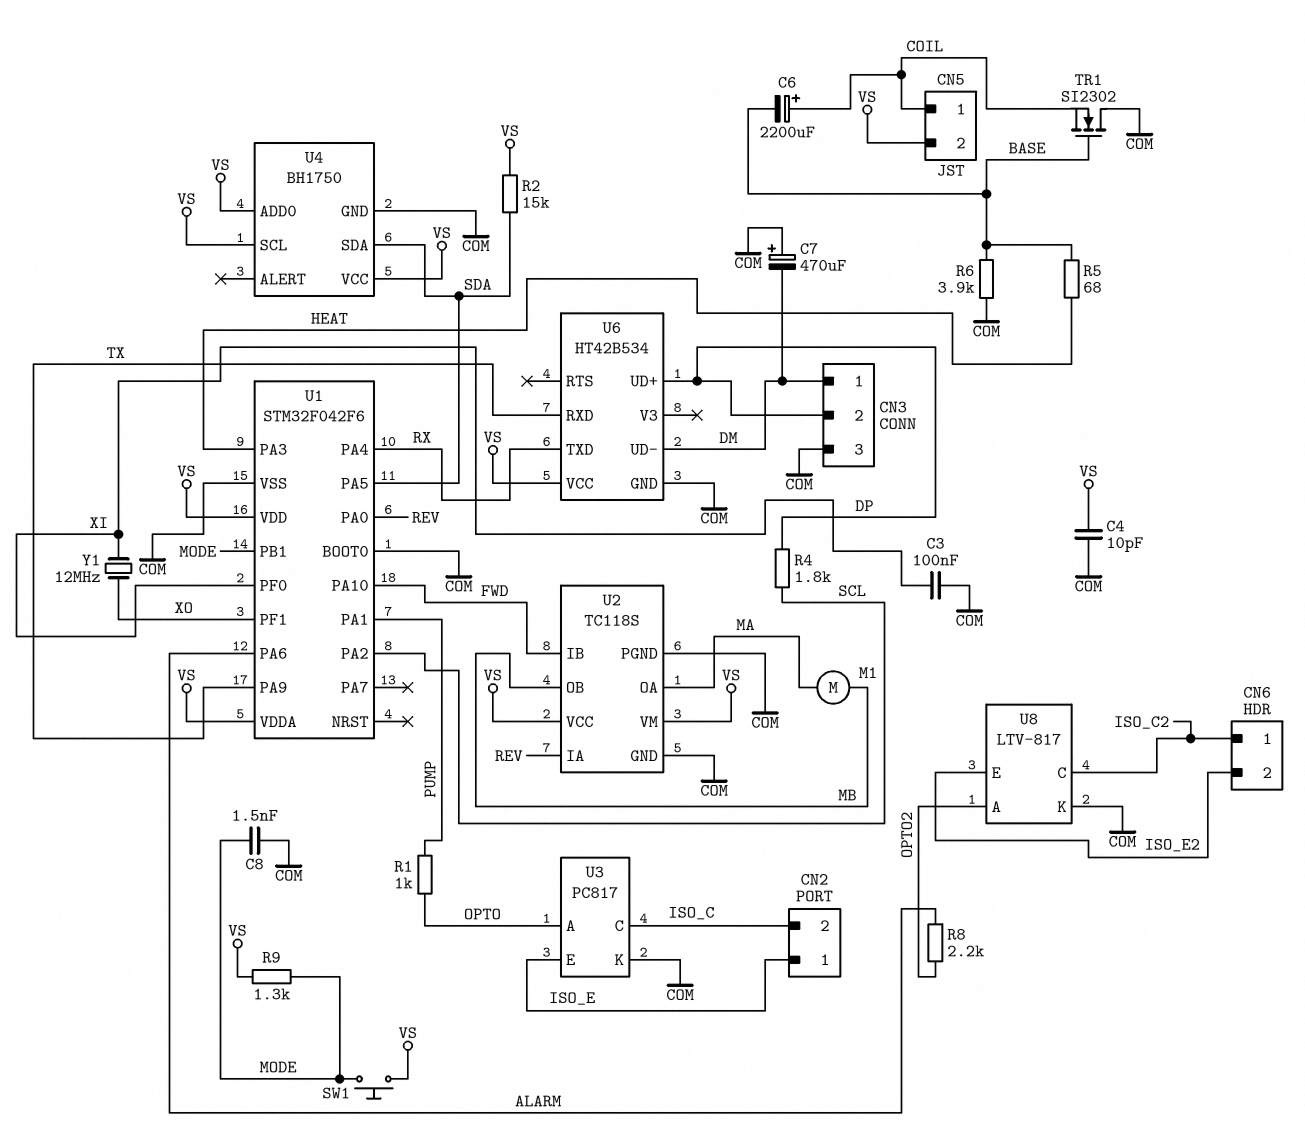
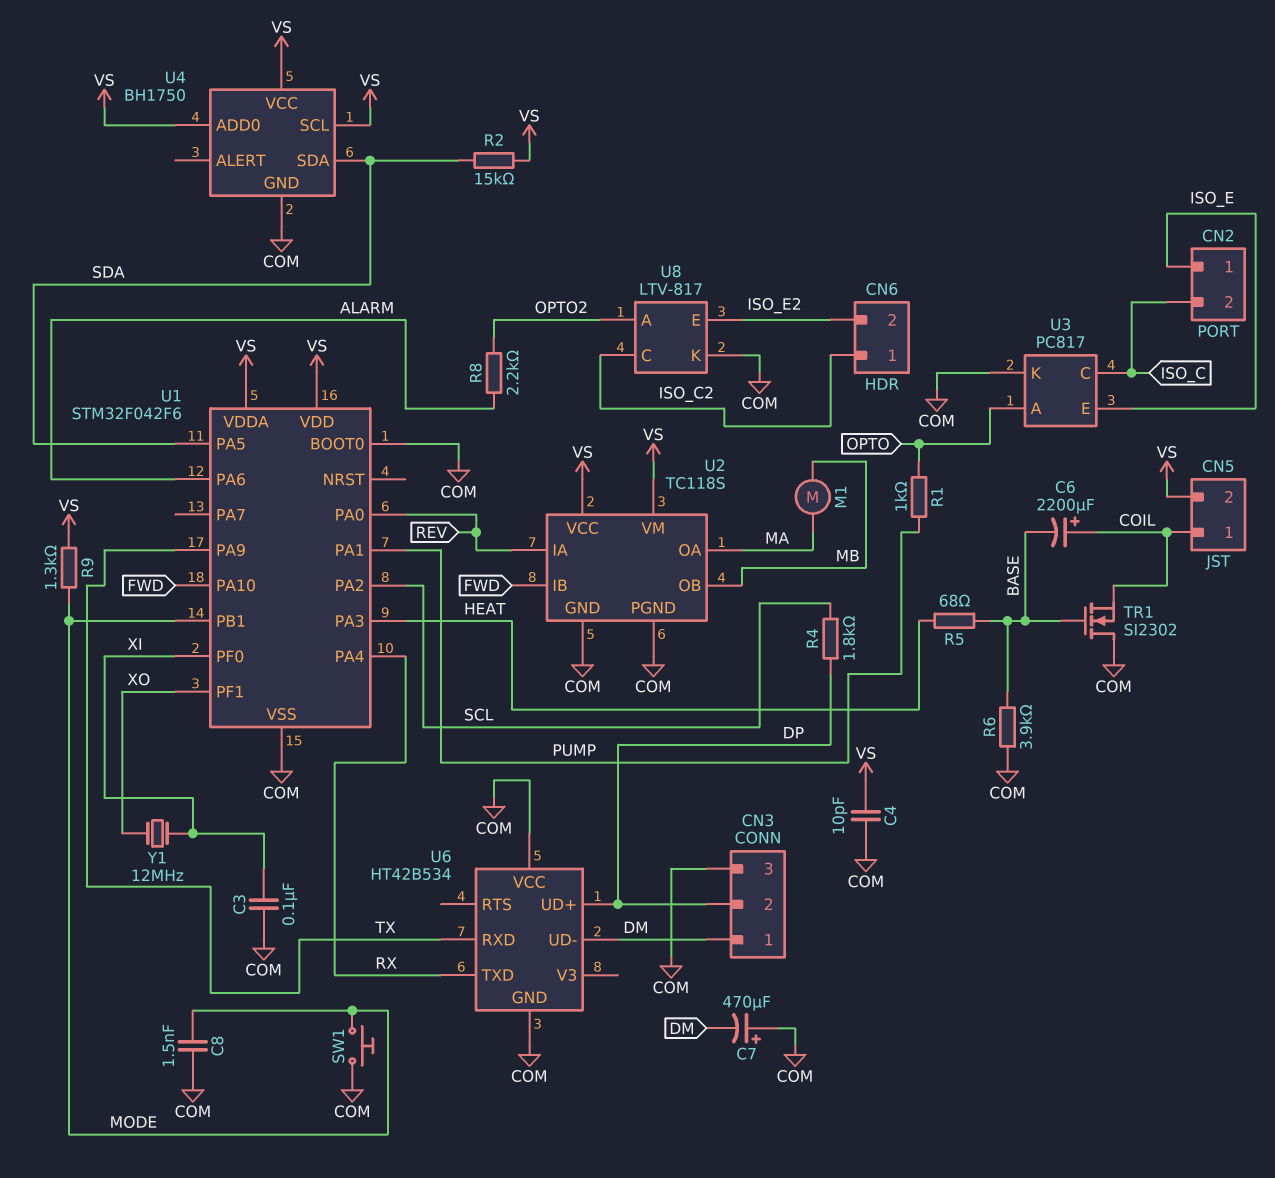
SW1: button (MODE, VS) -> button (COM, MODE)
U6 pin VCC: VS -> COM

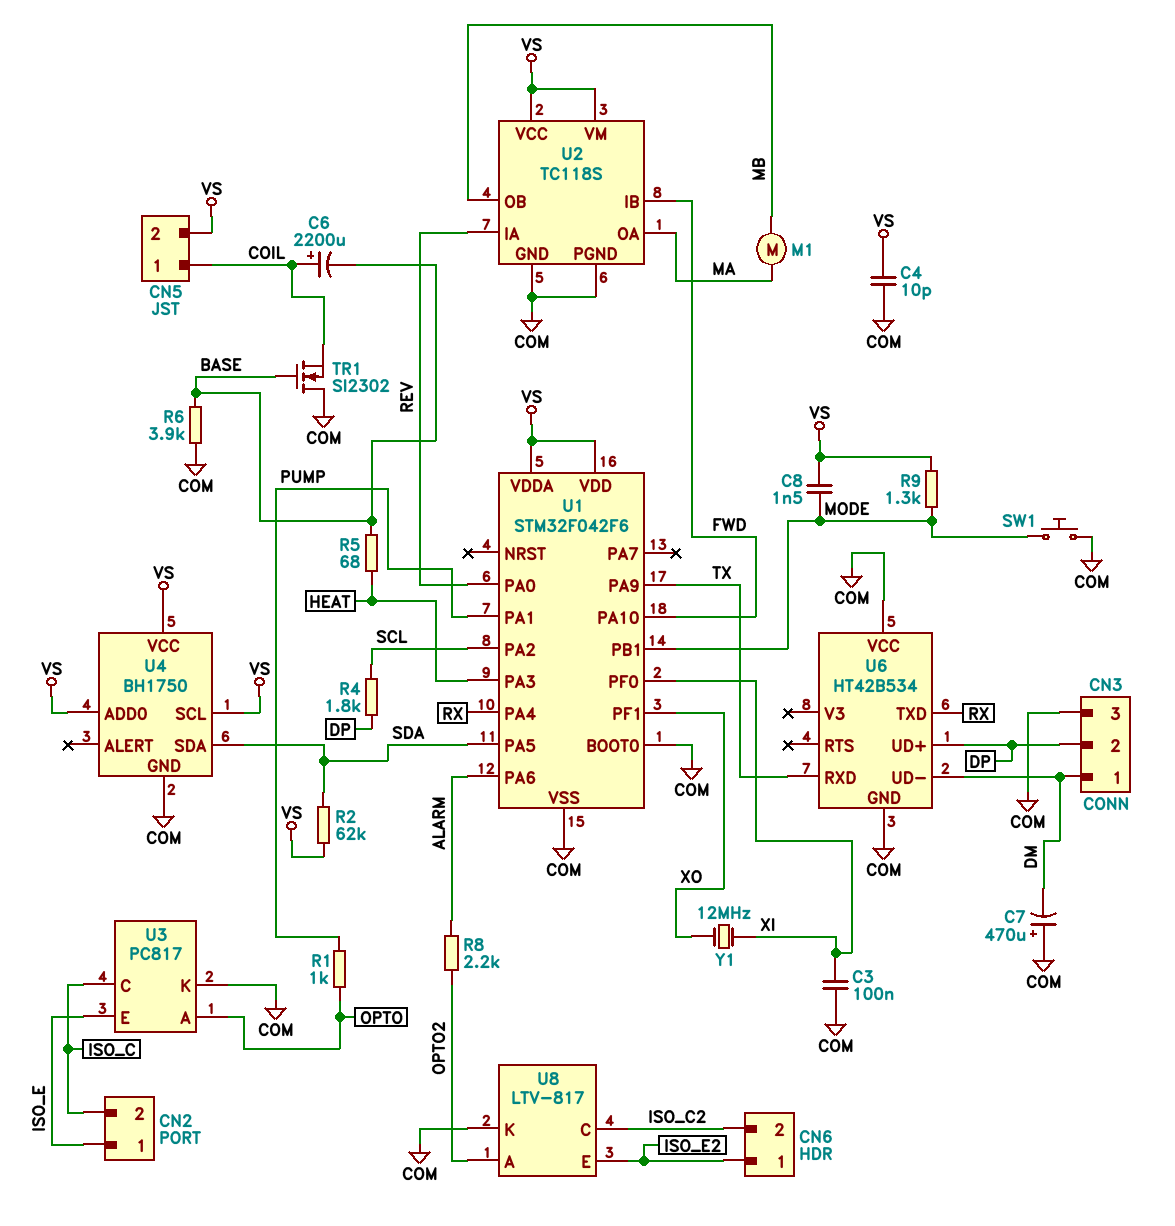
C8: 1.5nF (COM, MODE) -> 1.5nF (MODE, VS)
CN6 pin 1: ISO_C2 -> ISO_E2
CN6 pin 2: ISO_E2 -> ISO_C2
R2: 15k (SDA, VS) -> 62k (SDA, VS)

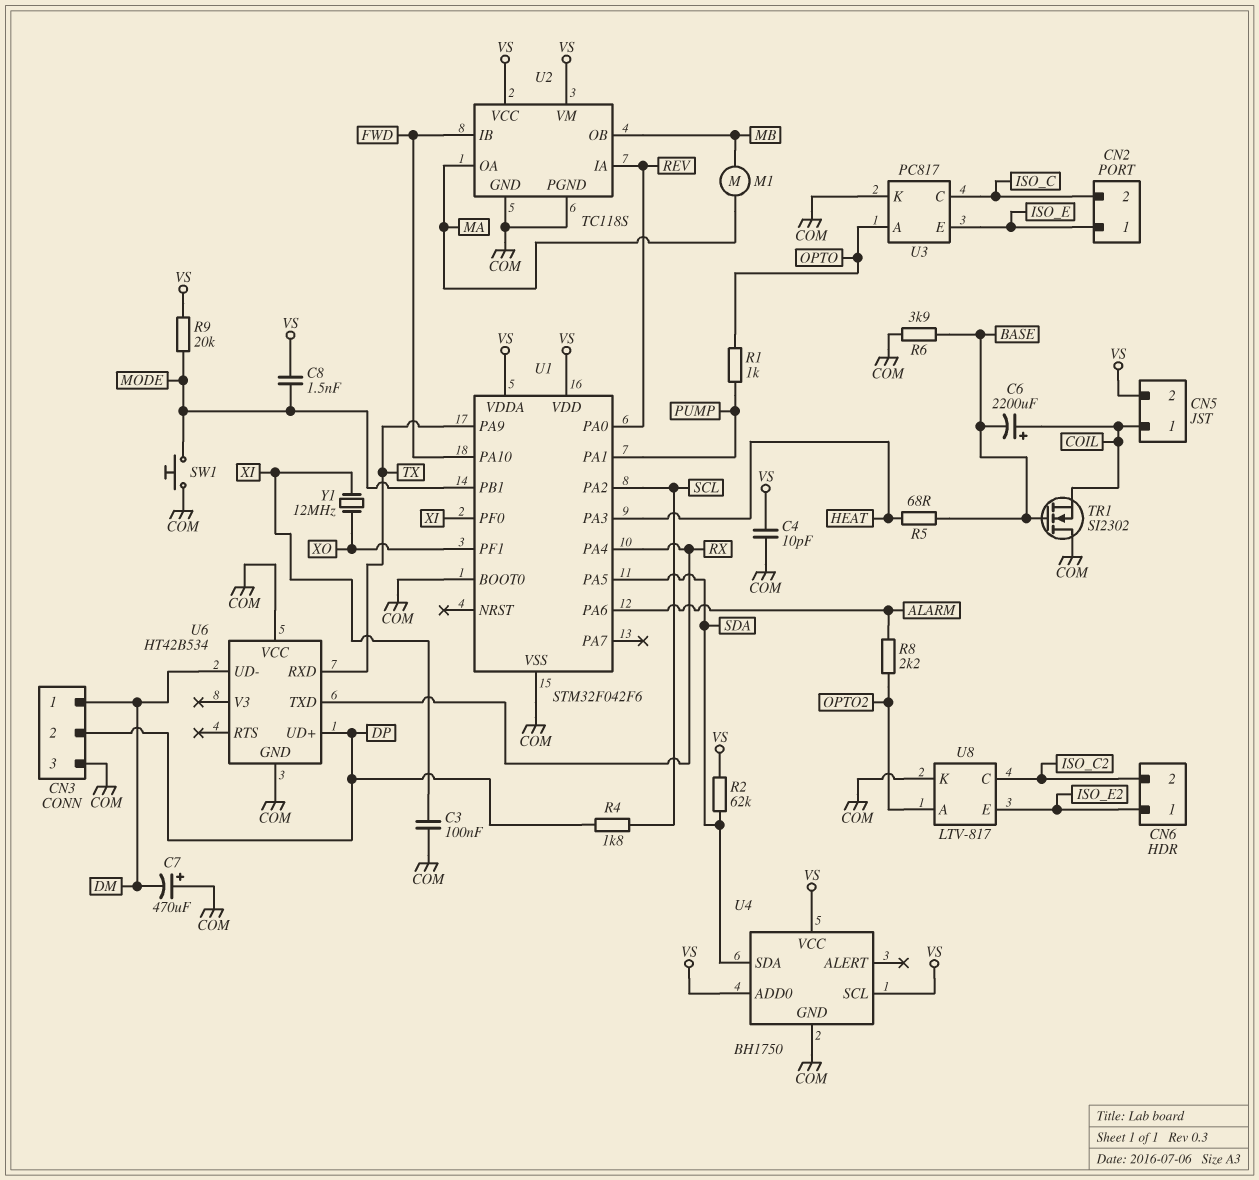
R9: 1.3k (MODE, VS) -> 20k (MODE, VS)

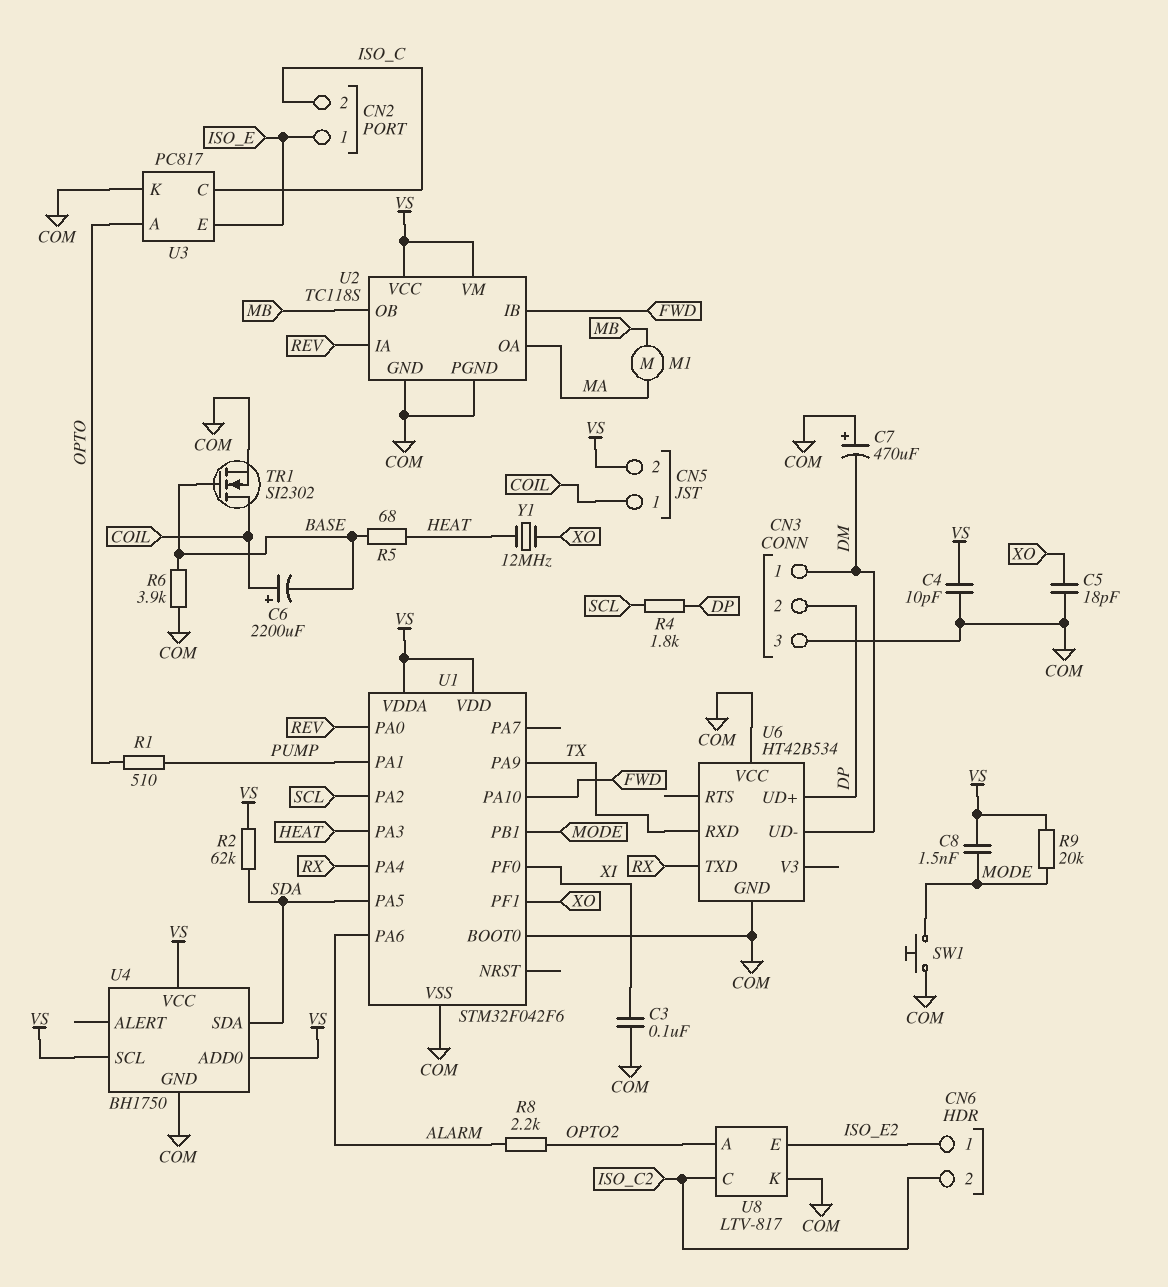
C5: none -> 18pF (COM, XO)
R1: 1k (OPTO, PUMP) -> 510 (OPTO, PUMP)
TR1: NMOS SI2302 (G BASE, D COM, S COIL) -> NMOS SI2302 (G BASE, D COIL, S COM)
Y1: 12MHz (XI, XO) -> 12MHz (HEAT, XO)

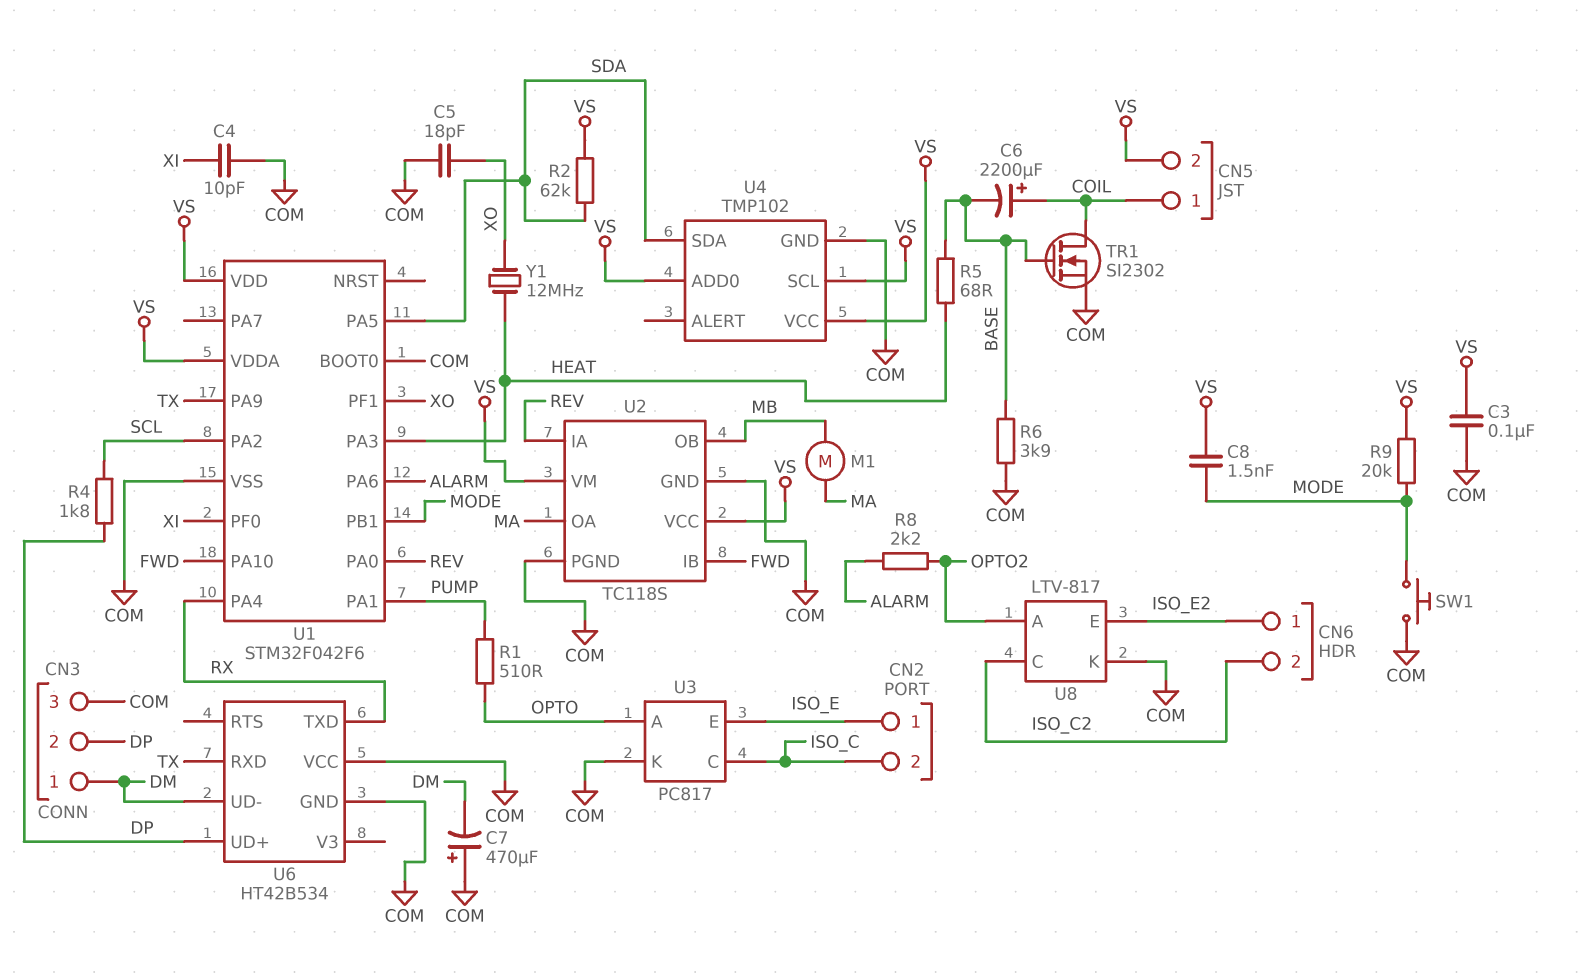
C3: 100nF (COM, XI) -> 100nF (COM, VS)
C4: 10pF (COM, VS) -> 10pF (COM, XI)
U4: BH1750 -> TMP102

